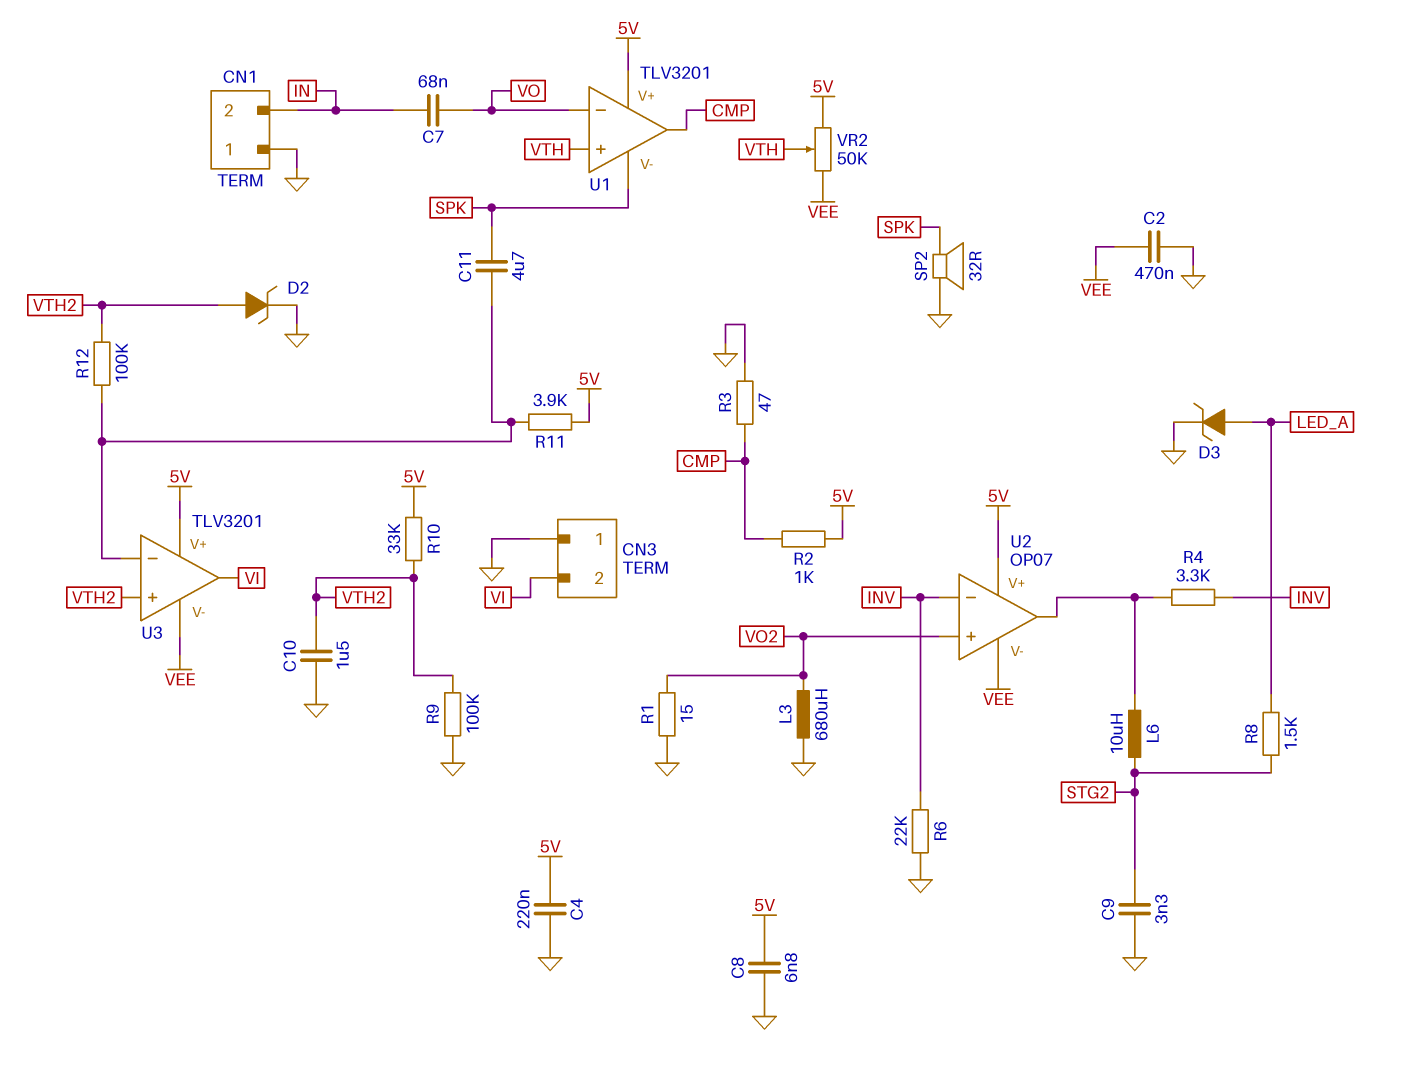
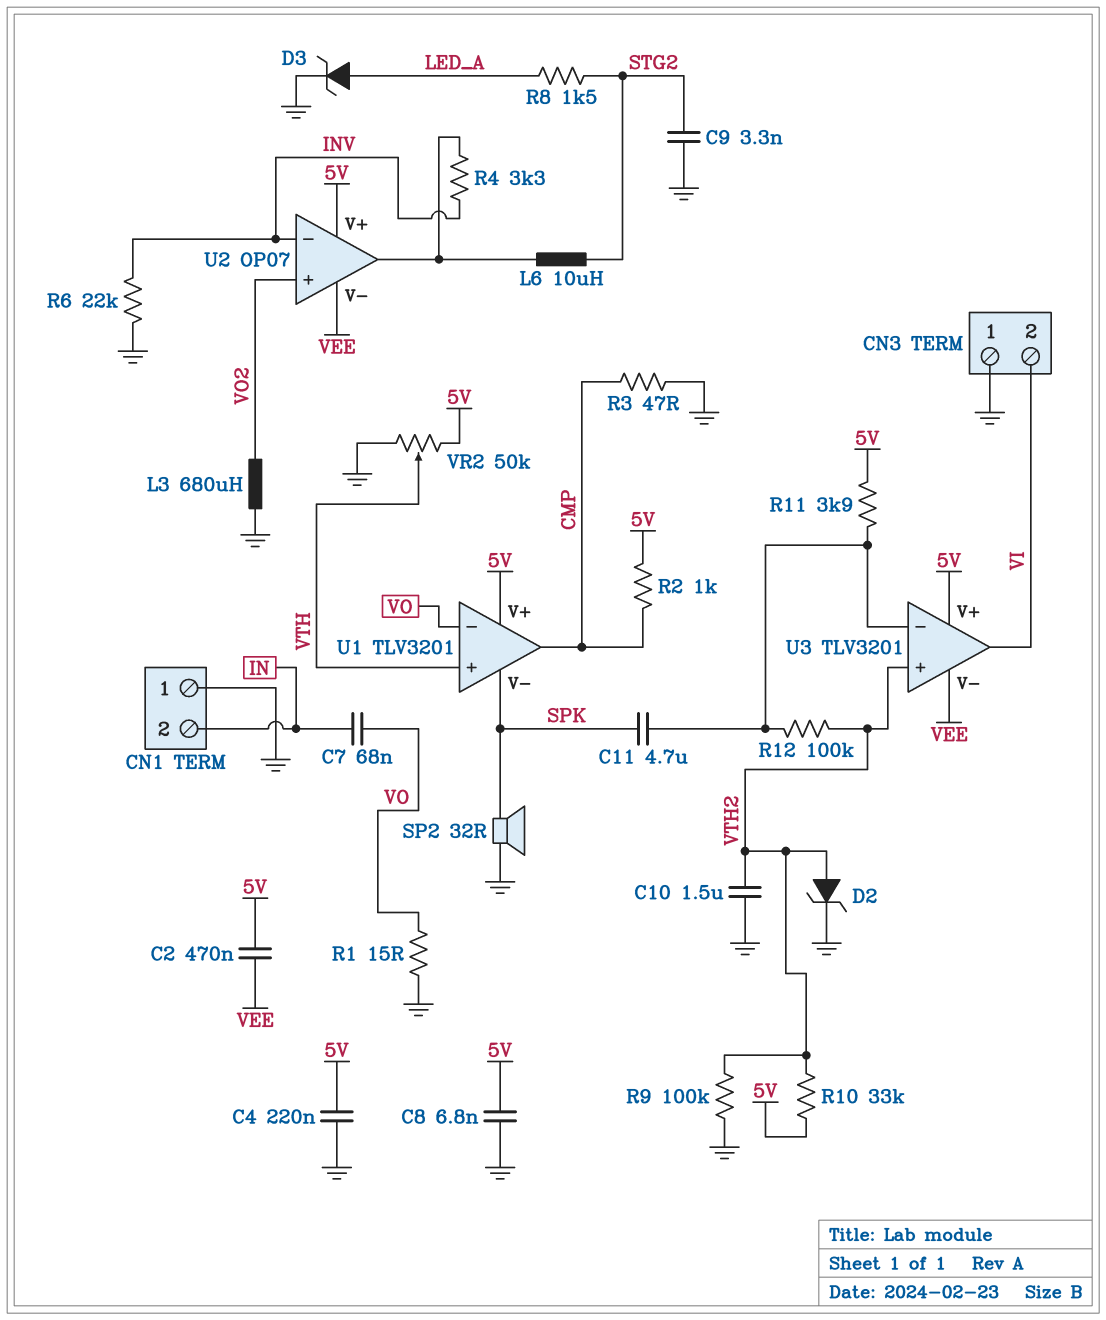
C2: 470nF (GND, VEE) -> 470nF (5V, VEE)
R1: 15 (GND, VO2) -> 15 (GND, VO)
VR2: 50k (5V, VEE, wiper VTH) -> 50k (5V, GND, wiper VTH)

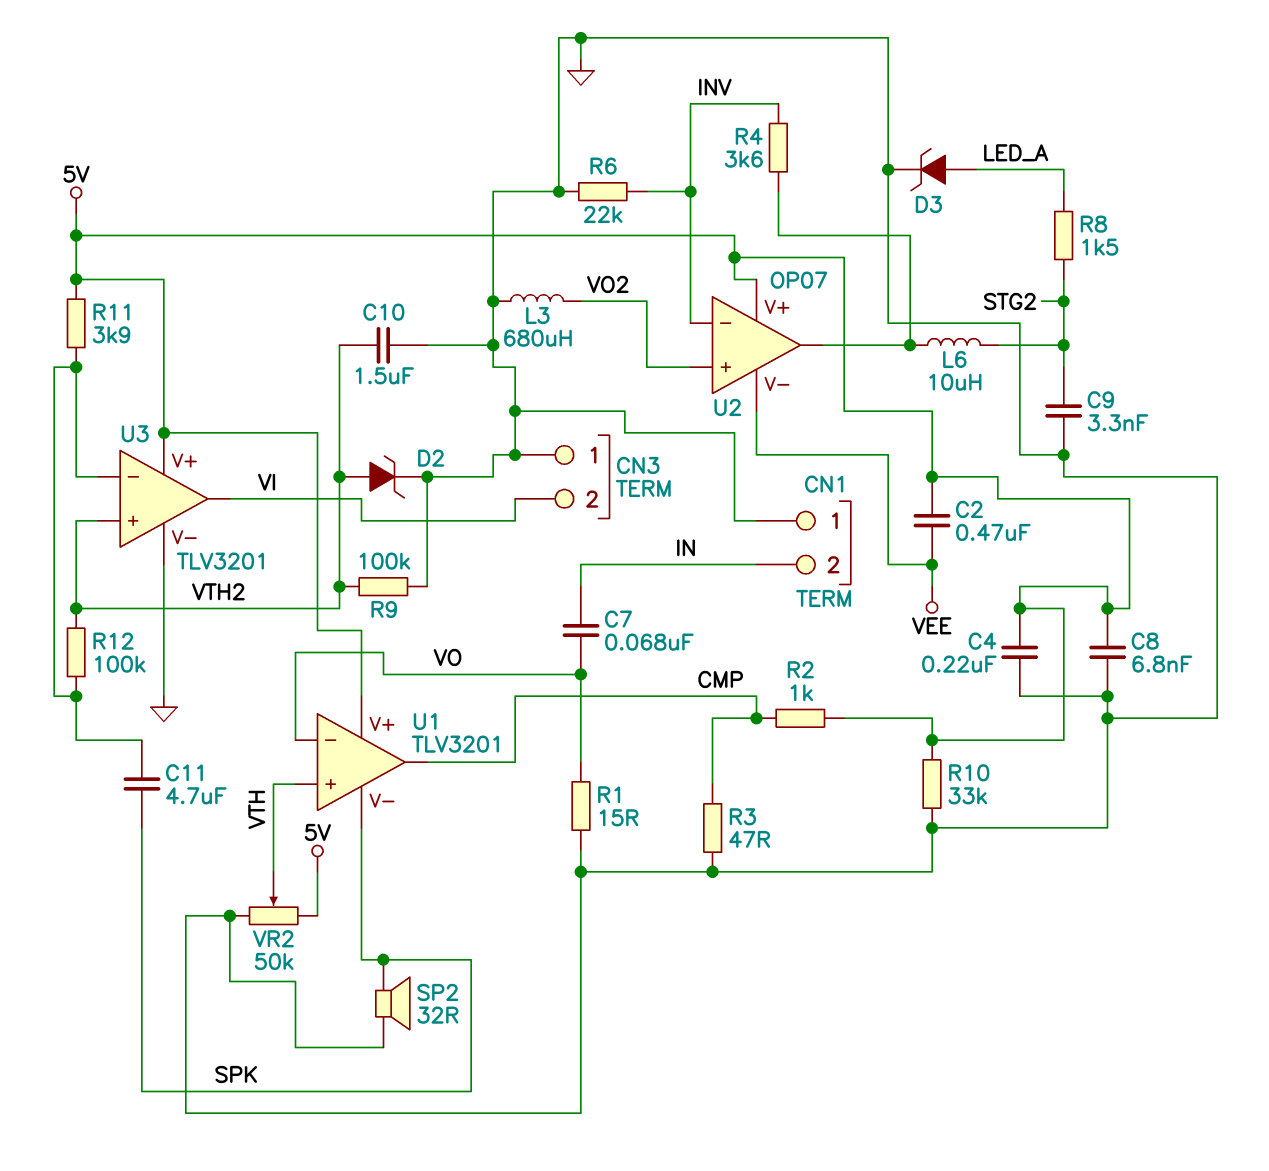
R4: 3.3k (INV, U2/out) -> 3.6k (INV, U2/out)
R10: 33k (5V, VTH2) -> 33k (5V, GND)
U3 pin V-: VEE -> GND

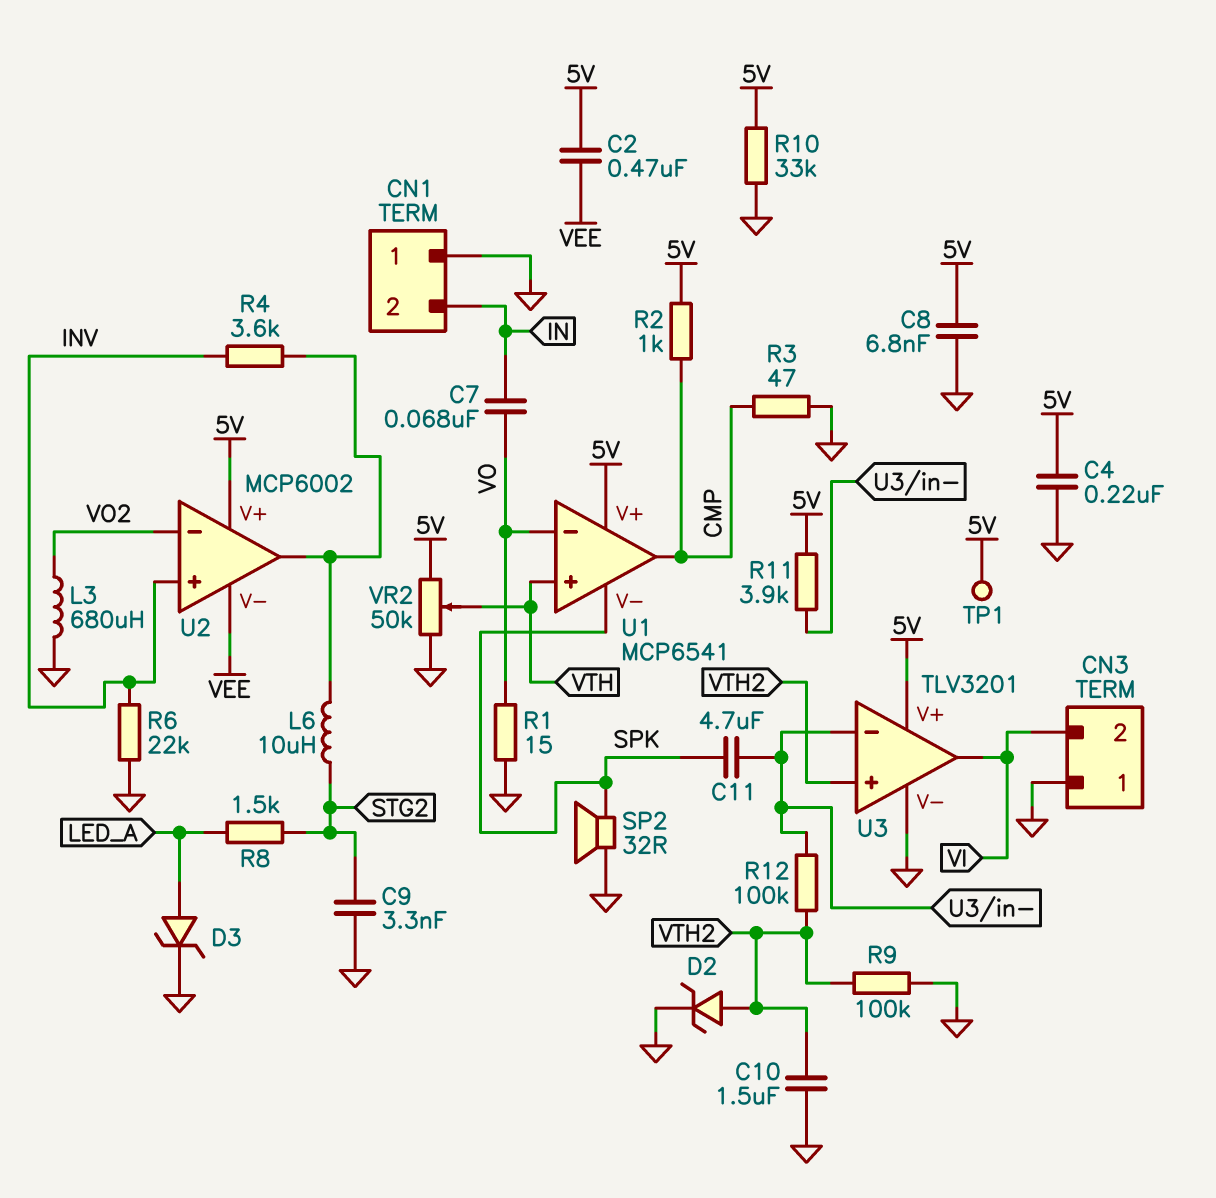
TP1: none -> test point (5V)
U1: TLV3201 -> MCP6541
U2: OP07 -> MCP6002
U2 pin in+: VO2 -> INV
U2 pin in-: INV -> VO2

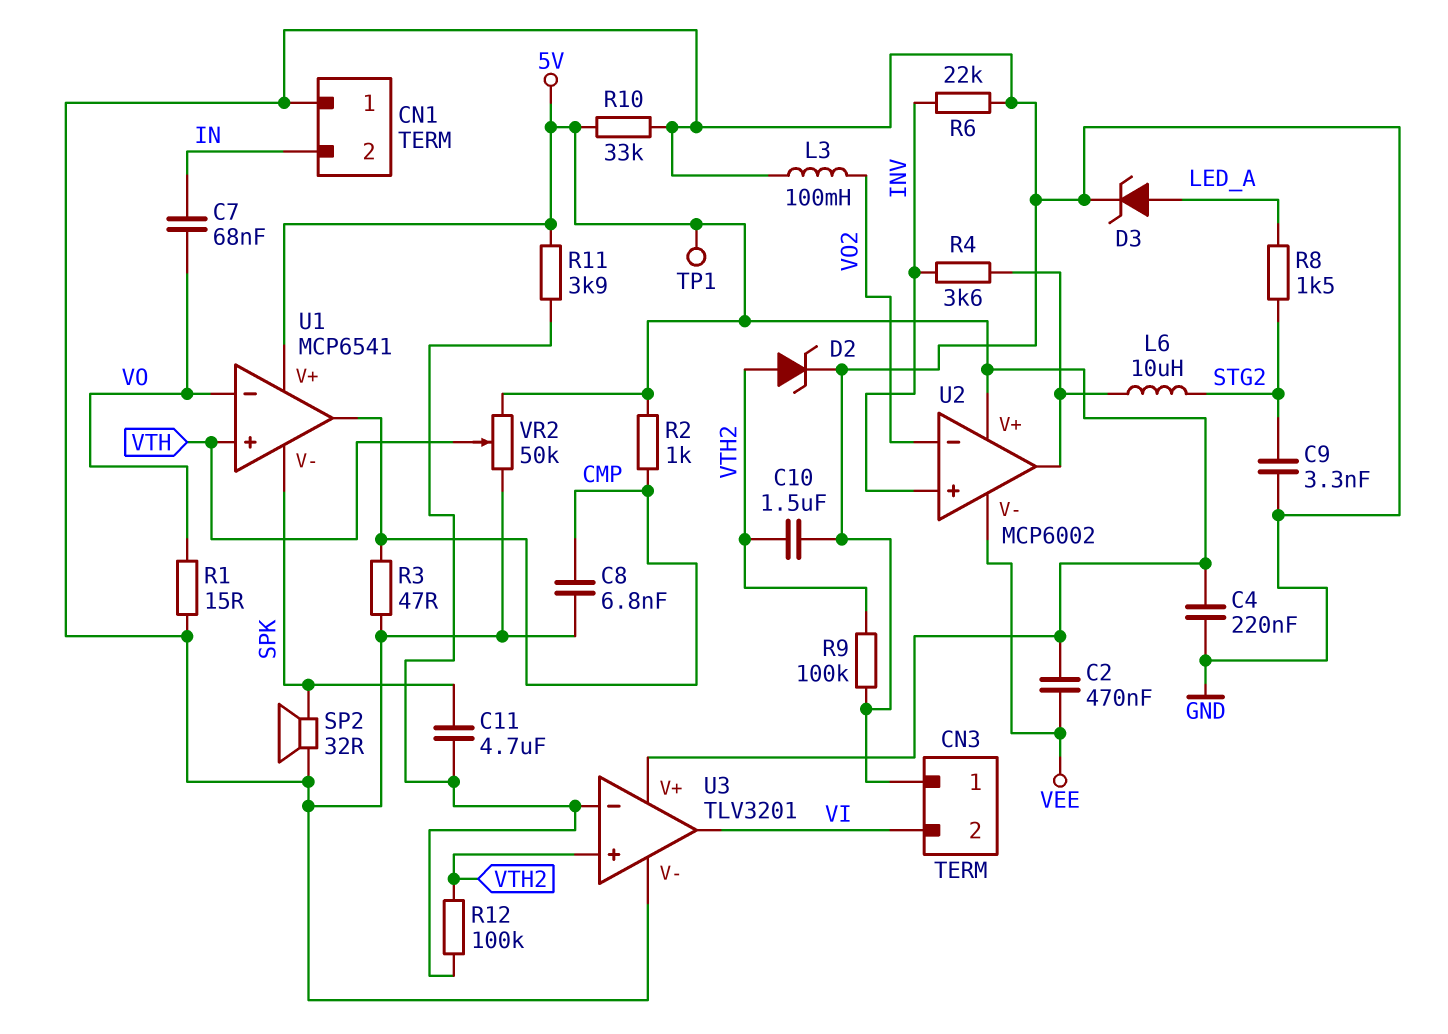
C8: 6.8nF (5V, GND) -> 6.8nF (CMP, GND)
L3: 680uH (GND, VO2) -> 100mH (GND, VO2)

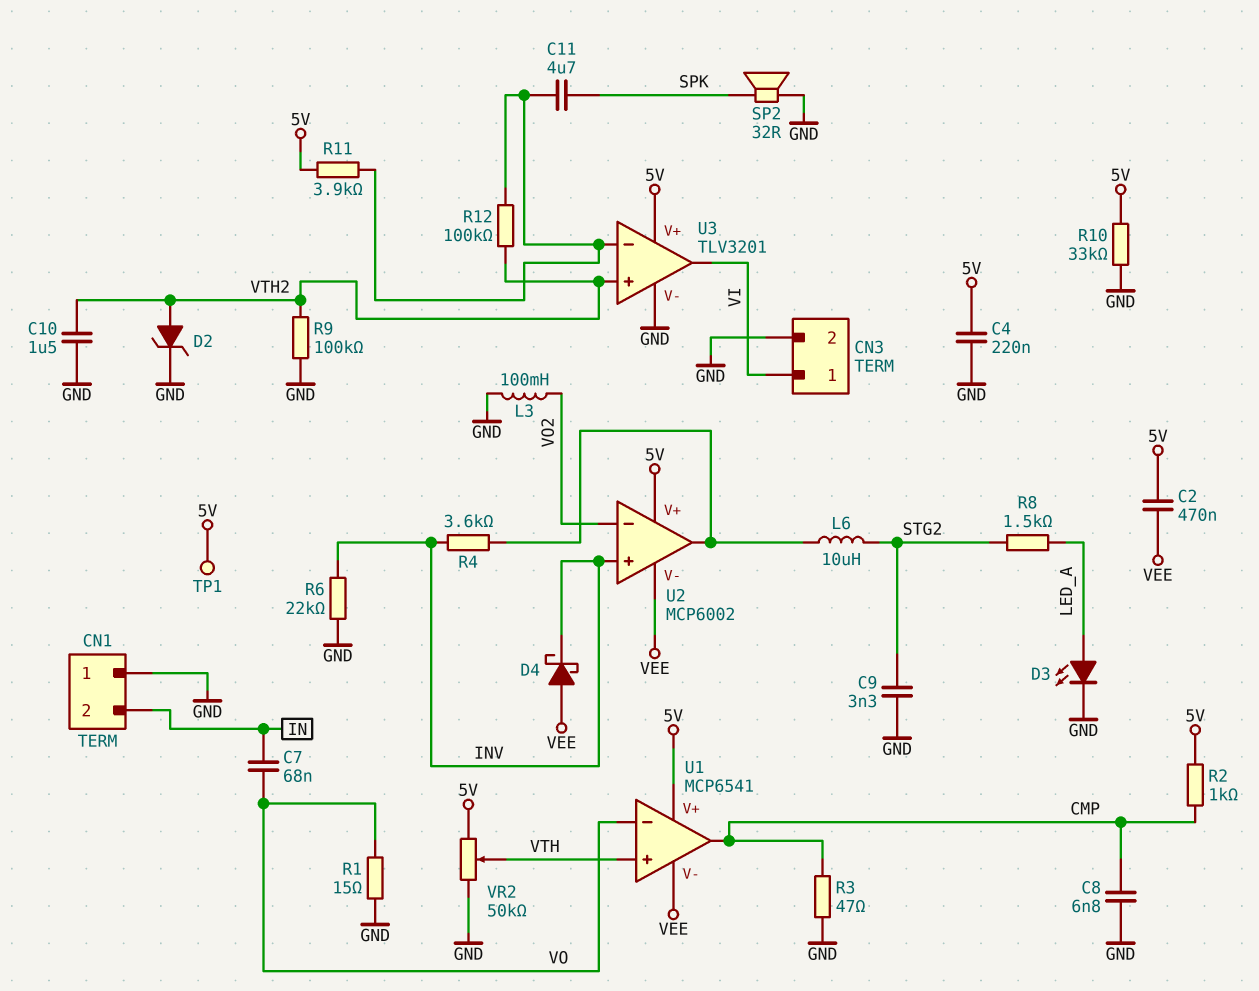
CN3 pin 1: GND -> VI
CN3 pin 2: VI -> GND
D3: zener (A LED_A, K GND) -> LED (A LED_A, K GND)
D4: none -> schottky (A VEE, K INV)
U1 pin V-: SPK -> VEE

